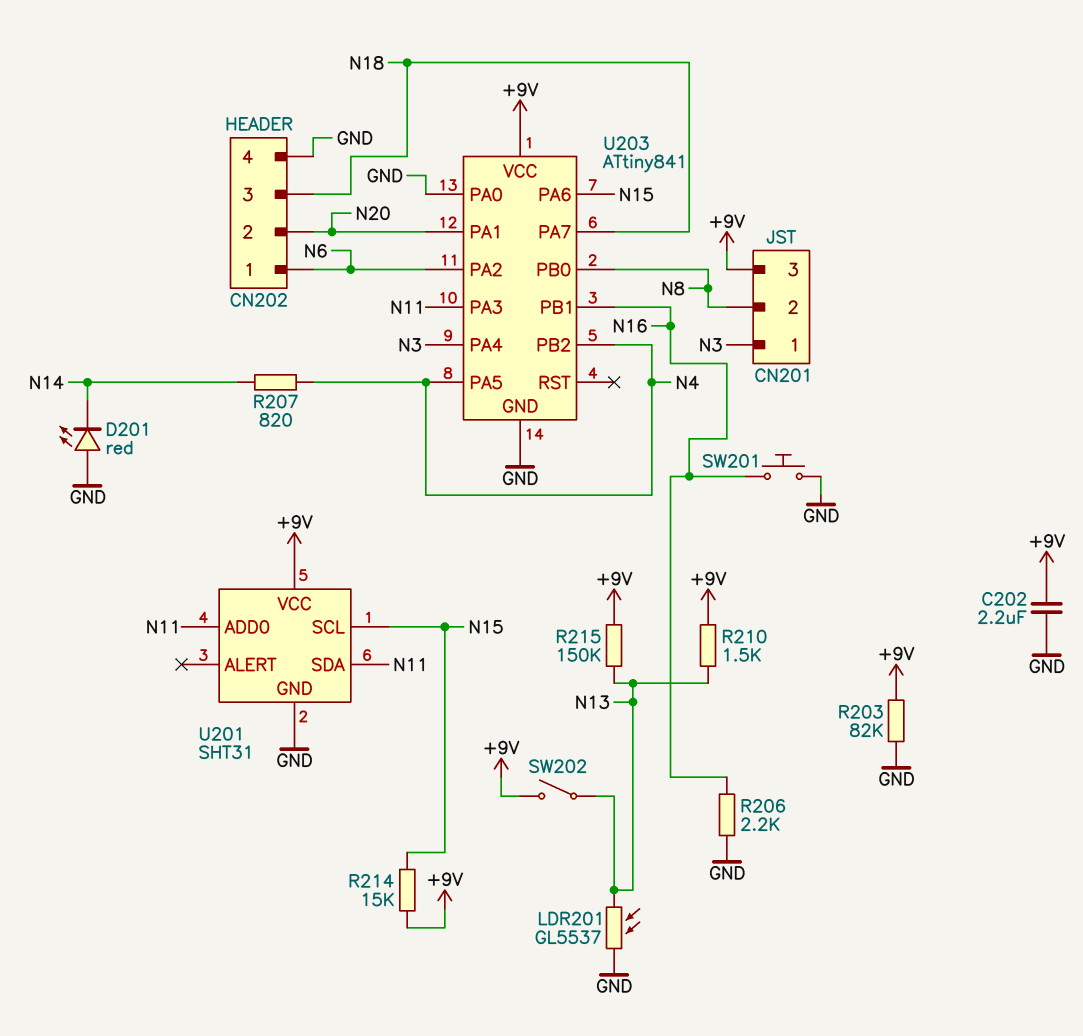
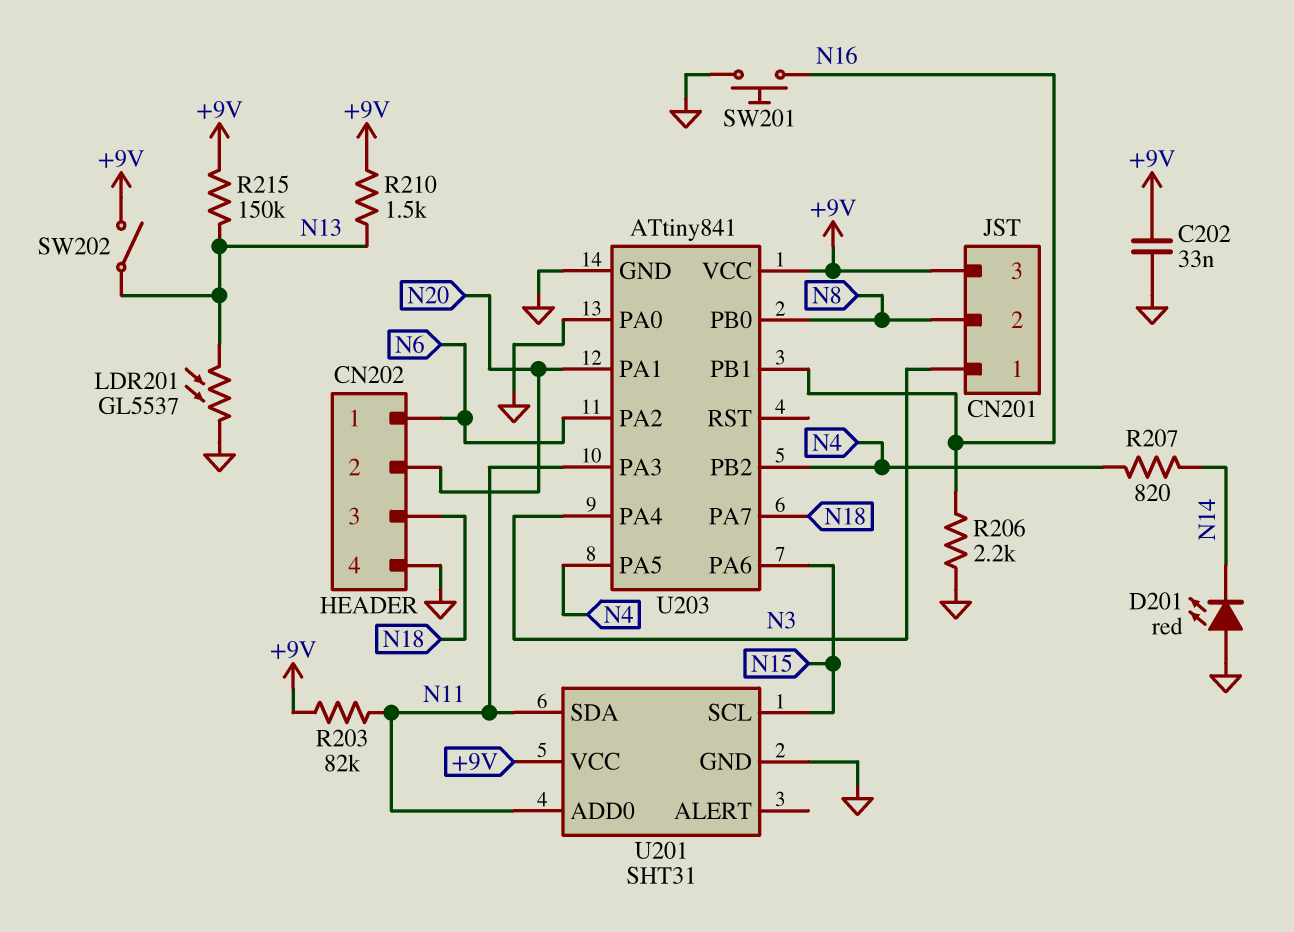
C202: 2.2uF (+9V, GND) -> 33nF (+9V, GND)
R203: 82k (+9V, GND) -> 82k (+9V, N11)
R214: 15k (+9V, N15) -> none

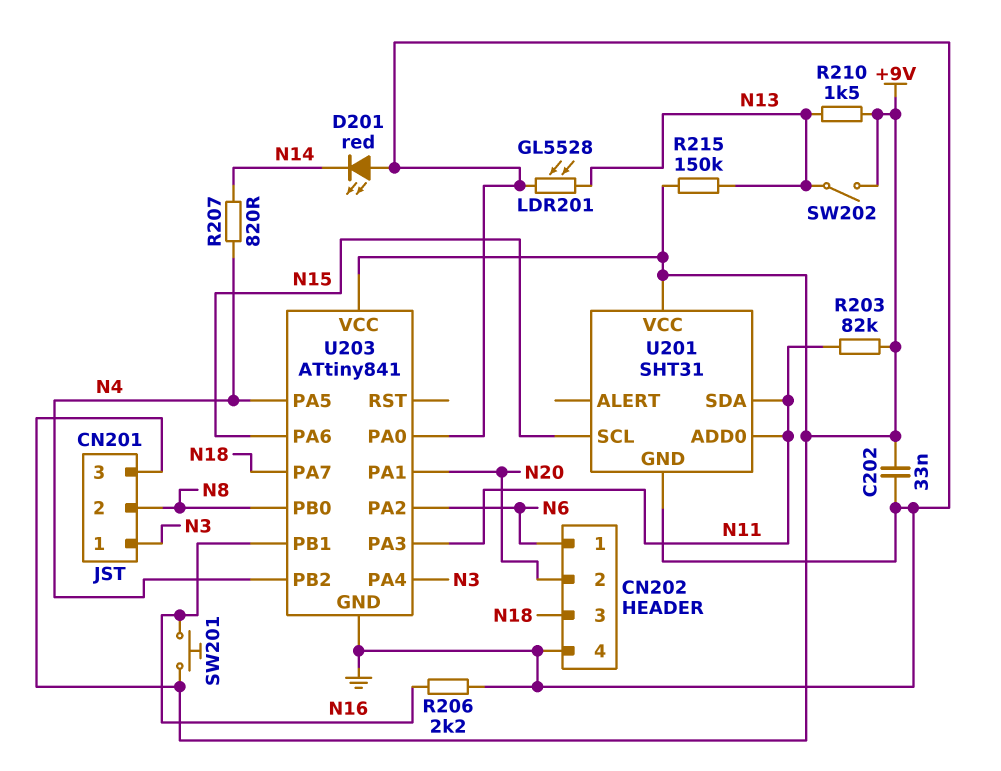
LDR201: GL5537 (GND, N13) -> GL5528 (GND, N13)
SW201: button (GND, N16) -> button (+9V, N16)

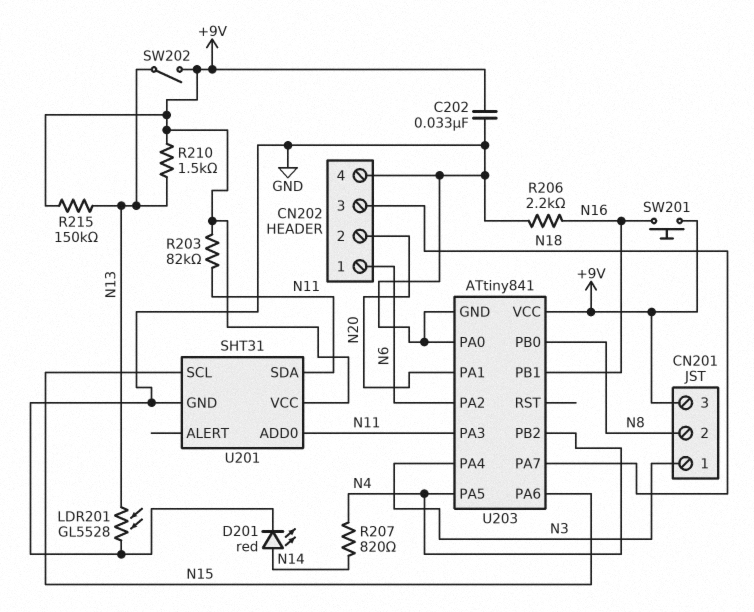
D201: LED red (A GND, K N14) -> LED red (A N14, K GND)

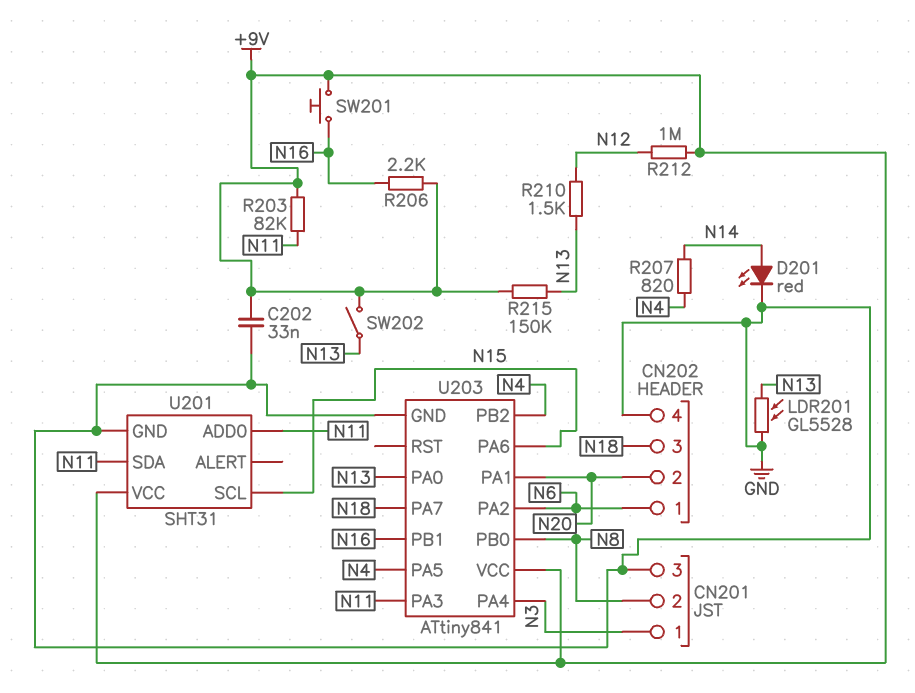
CN201 pin 3: +9V -> GND
R206: 2.2k (GND, N16) -> 2.2k (+9V, N16)
R210: 1.5k (+9V, N13) -> 1.5k (N12, N13)
R212: none -> 1M (+9V, N12)
U203 pin PA0: GND -> N13

